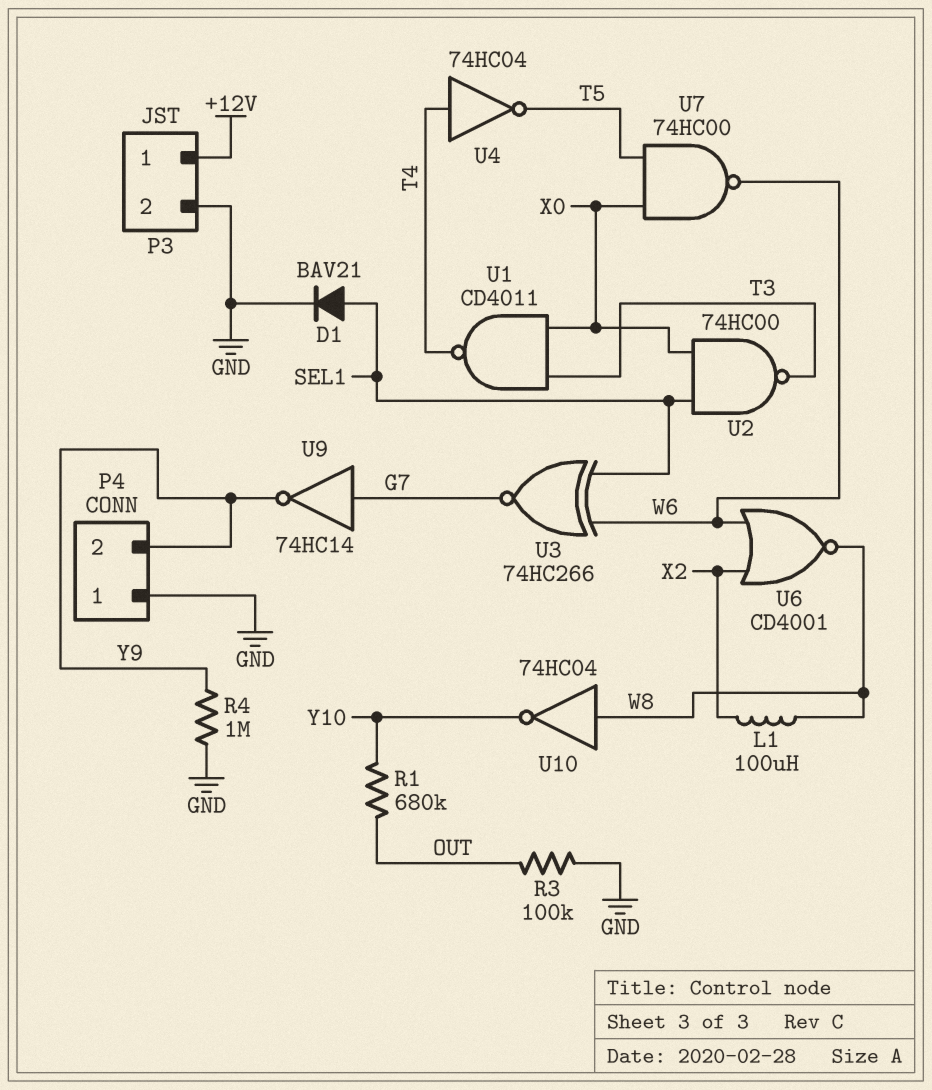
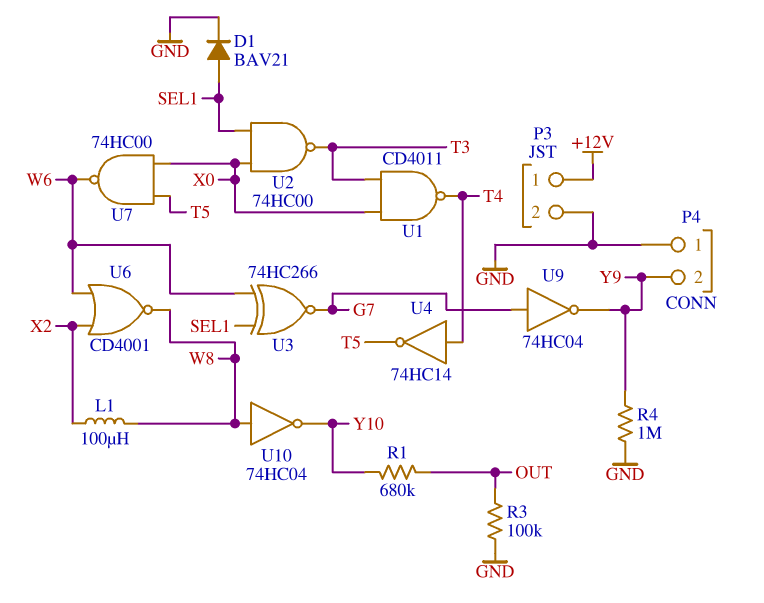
U4: NOT 74HC04 (in T4, out T5) -> NOT 74HC14 (in T4, out T5)
U9: NOT 74HC14 (in G7, out Y9) -> NOT 74HC04 (in G7, out Y9)

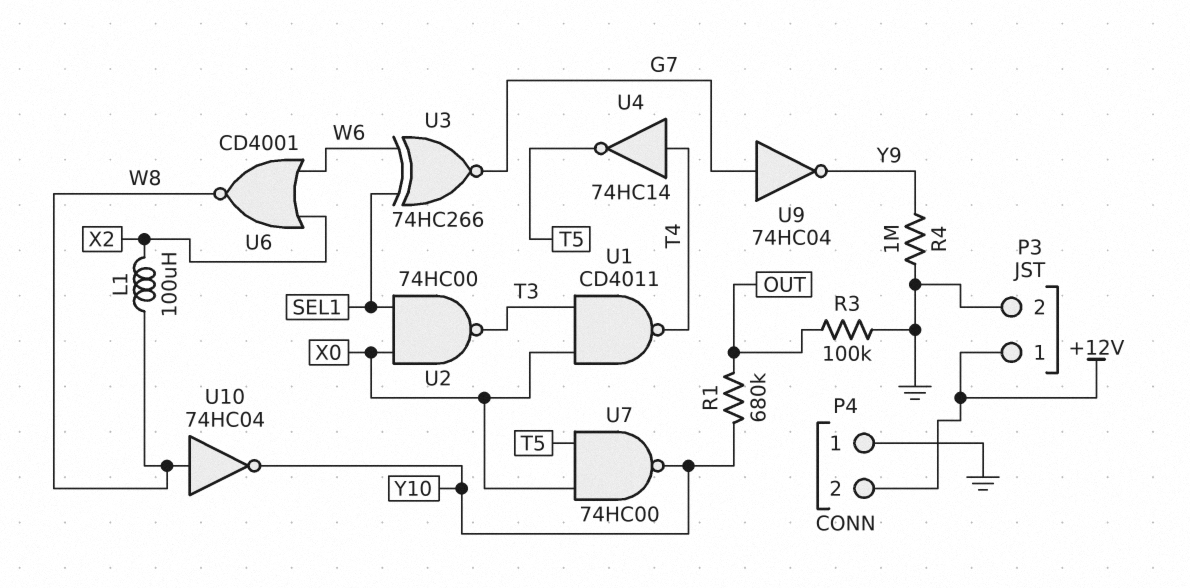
D1: diode BAV21 (A SEL1, K GND) -> none
P4 pin 2: Y9 -> +12V
U7: NAND 74HC00 (in T5, in X0, out W6) -> NAND 74HC00 (in T5, in X0, out Y10)

